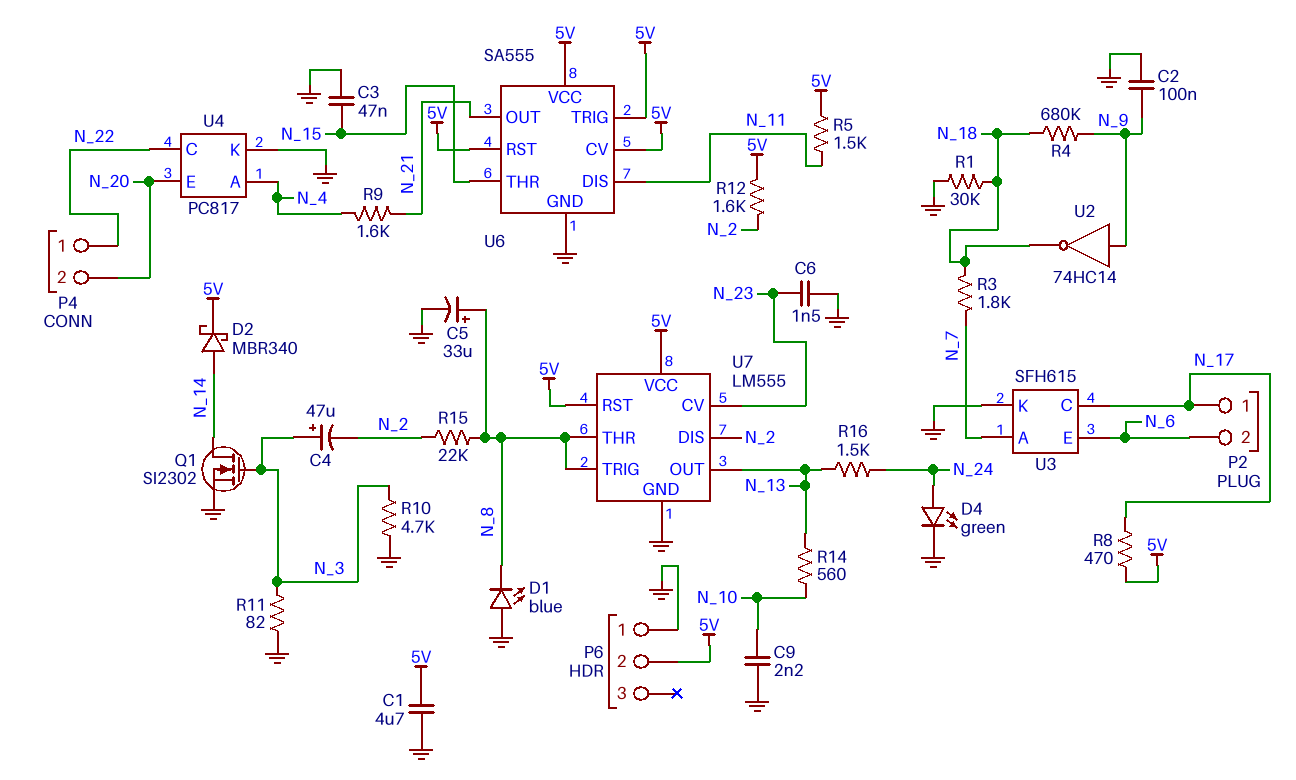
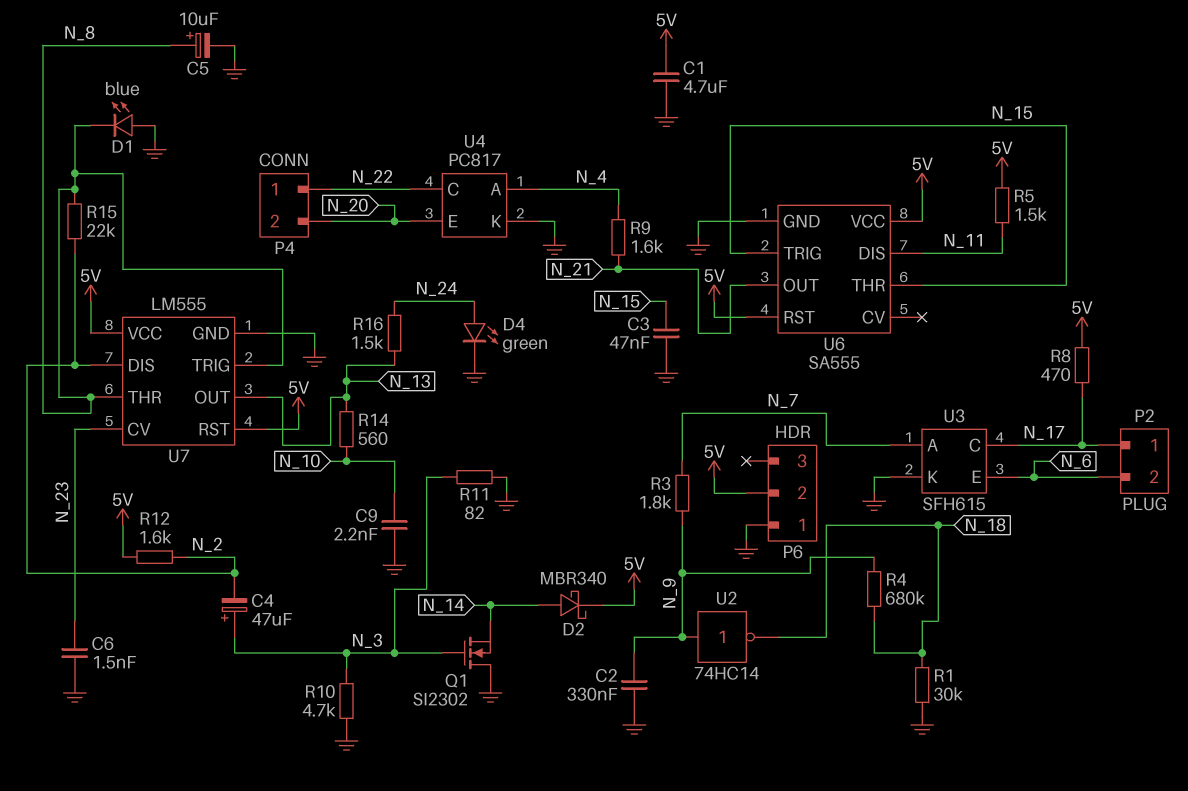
C2: 100nF (GND, N_9) -> 330nF (GND, N_9)
C5: 33uF (plus N_8, minus GND) -> 10uF (plus N_8, minus GND)
Q1: NMOS SI2302 (G N_3, D N_14, S GND) -> NMOS SI2302 (G N_3, D GND, S N_14)
R3: 1.8k (N_7, N_18) -> 1.8k (N_7, N_9)
U6 pin CV: 5V -> none
U6 pin TRIG: 5V -> N_15

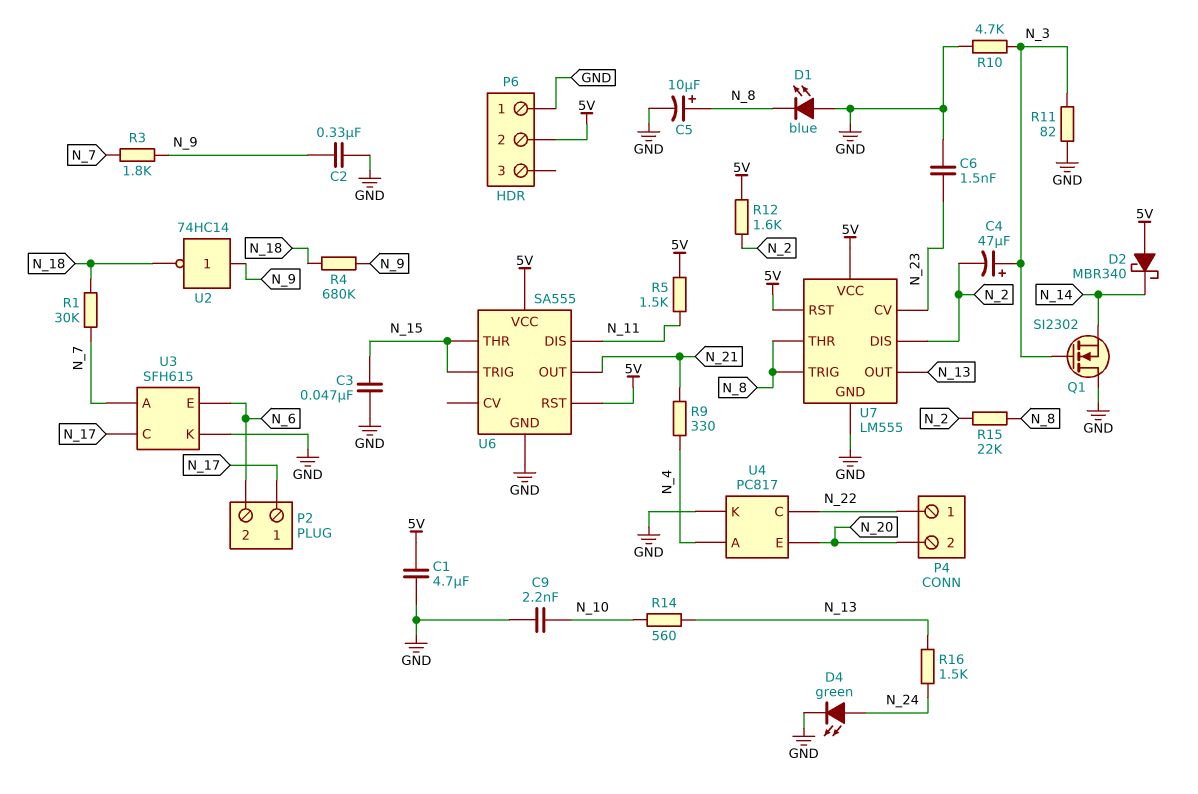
D2: schottky MBR340 (A N_14, K 5V) -> schottky MBR340 (A 5V, K N_14)
R1: 30k (GND, N_18) -> 30k (N_7, N_18)
R8: 470 (5V, N_17) -> none
R9: 1.6k (N_4, N_21) -> 330 (N_4, N_21)

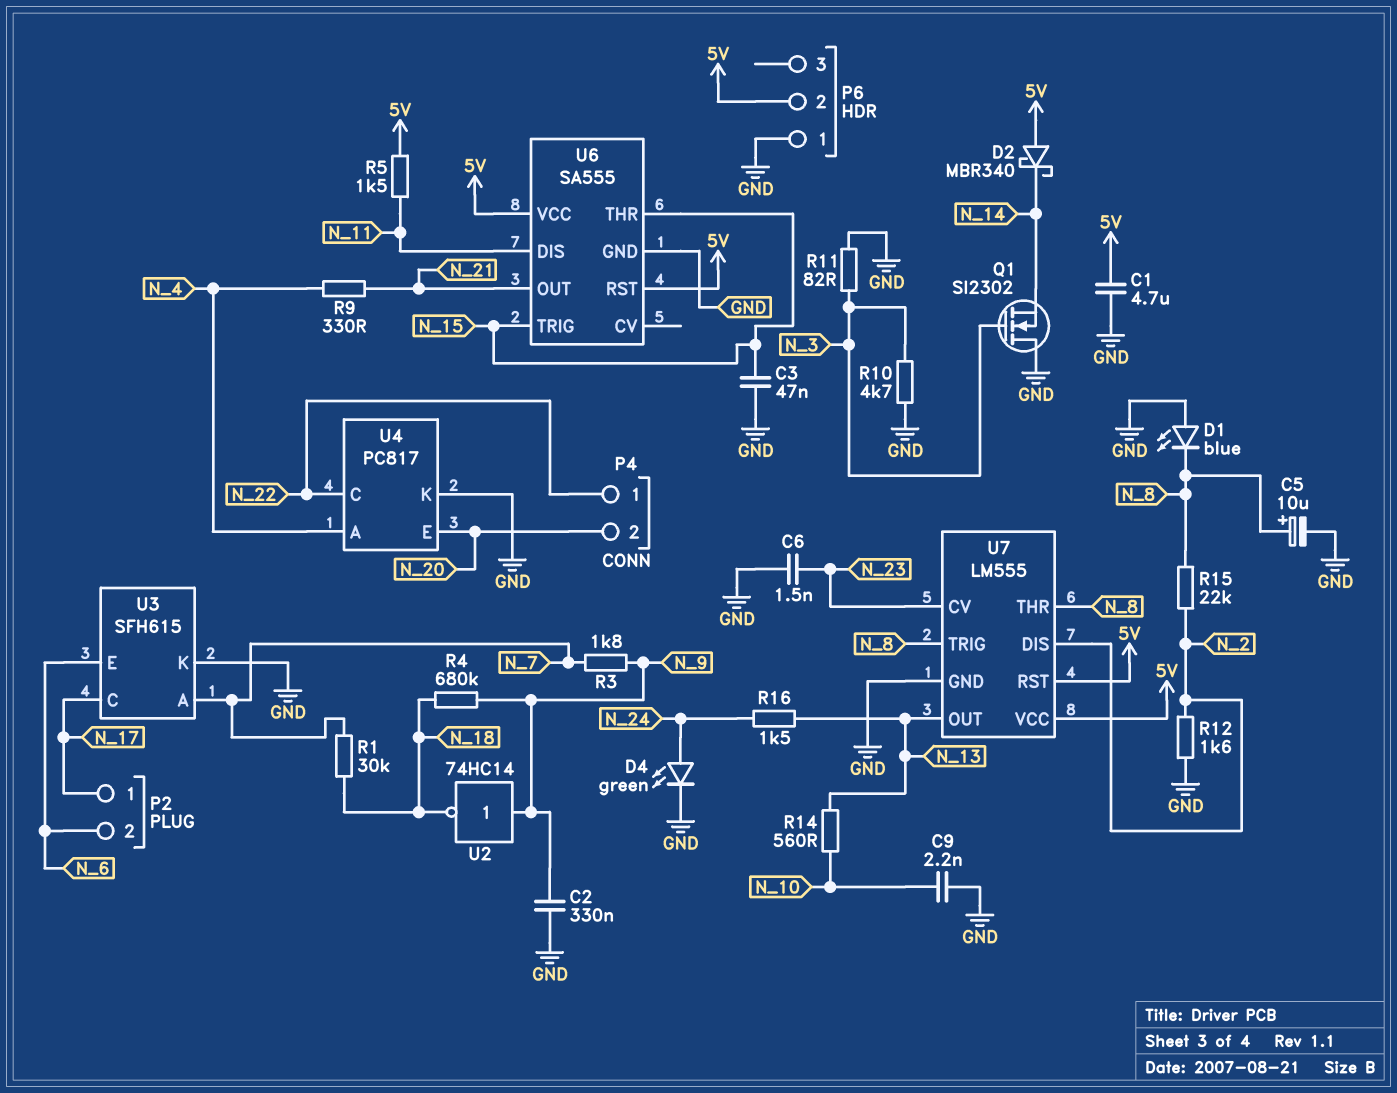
C4: 47uF (plus N_3, minus N_2) -> none
R12: 1.6k (5V, N_2) -> 1.6k (GND, N_2)

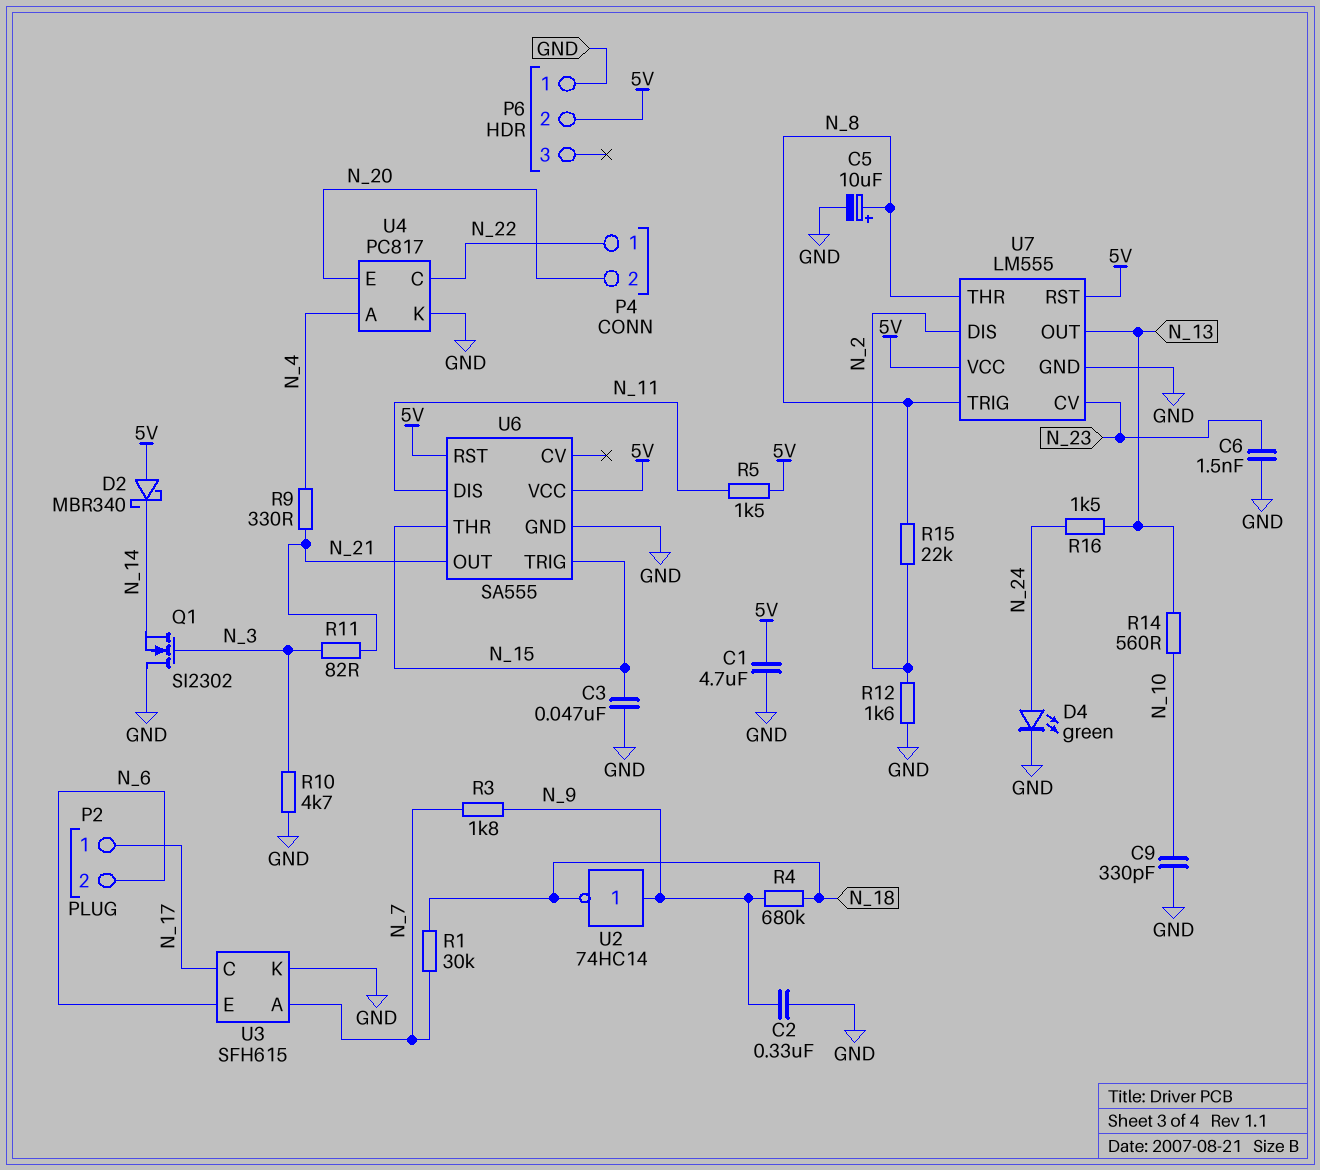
C9: 2.2nF (GND, N_10) -> 330pF (GND, N_10)
D1: LED blue (A GND, K N_8) -> none
R11: 82 (GND, N_3) -> 82 (N_3, N_21)

